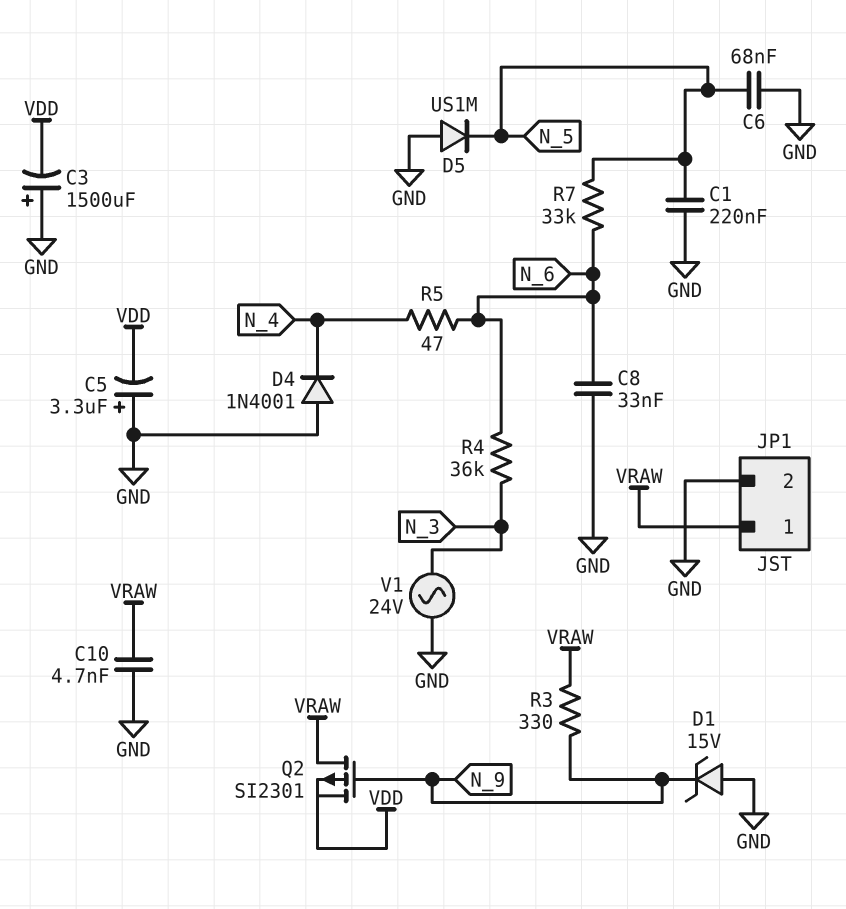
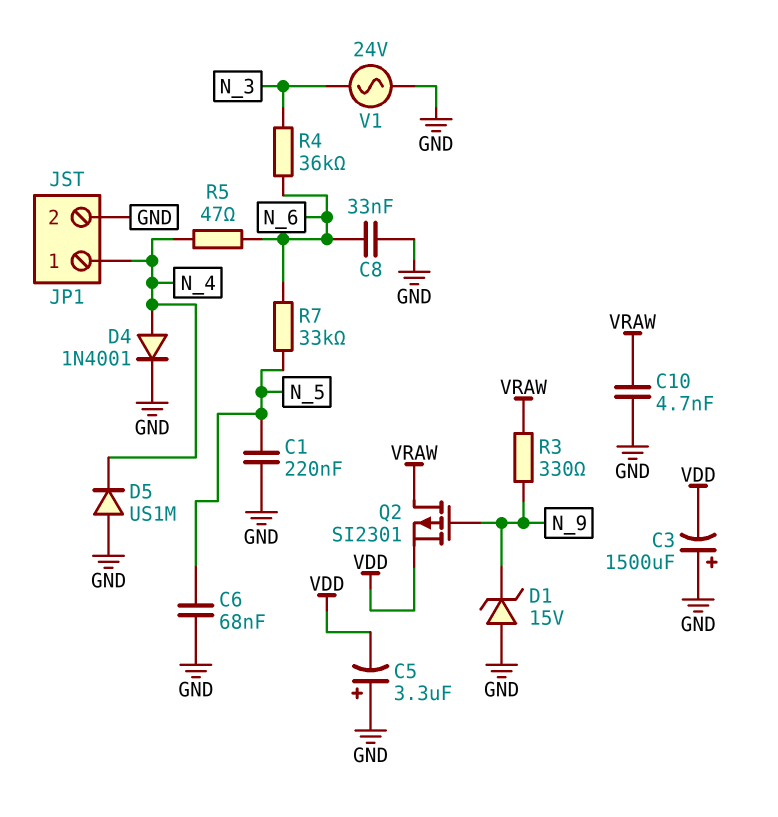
D4: diode 1N4001 (A GND, K N_4) -> diode 1N4001 (A N_4, K GND)
D5: diode US1M (A GND, K N_5) -> diode US1M (A GND, K N_4)
JP1 pin 1: VRAW -> N_4

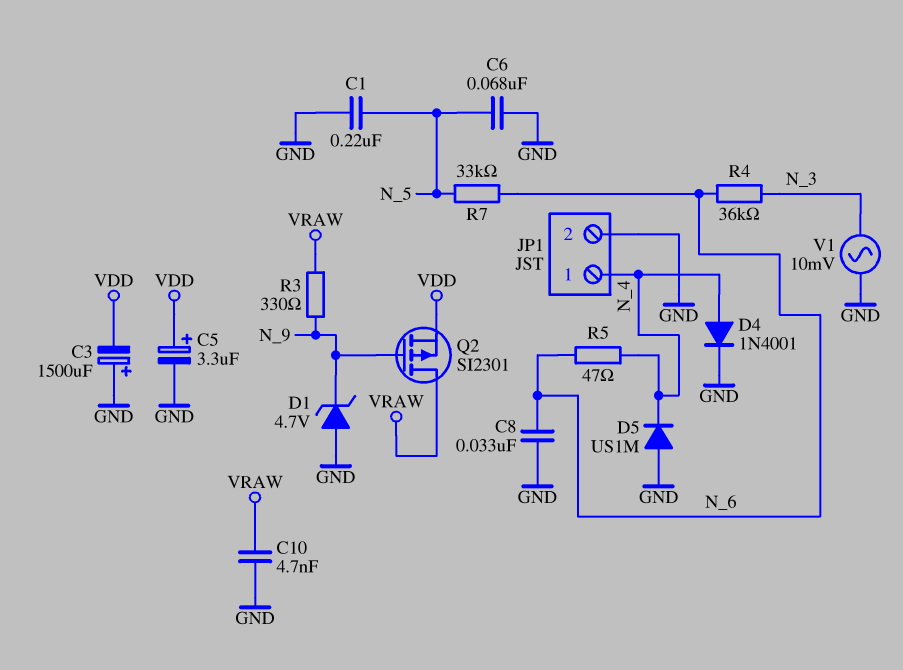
C5: 3.3uF (plus GND, minus VDD) -> 3.3uF (plus VDD, minus GND)
D1: zener 15V (A GND, K N_9) -> zener 4.7V (A GND, K N_9)
V1: AC 24V (GND, N_3) -> AC 10mV (GND, N_3)

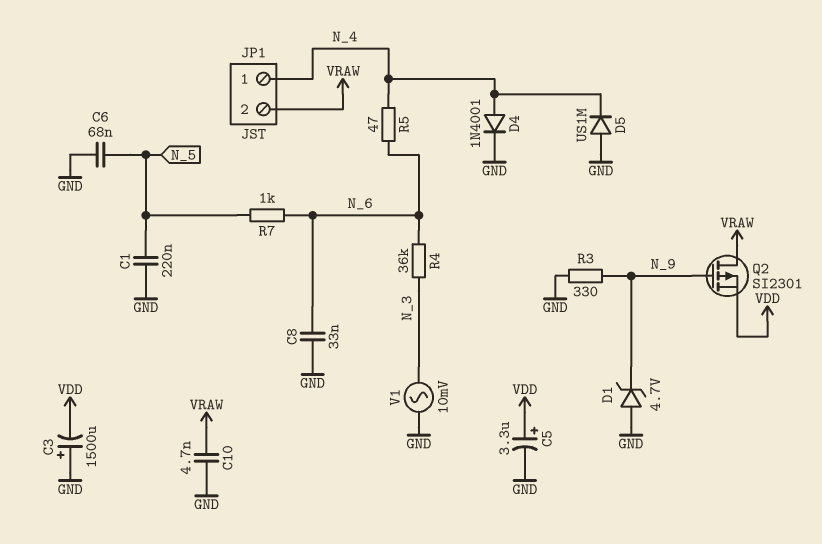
JP1 pin 2: GND -> VRAW
R3: 330 (N_9, VRAW) -> 330 (GND, N_9)
R7: 33k (N_5, N_6) -> 1k (N_5, N_6)

